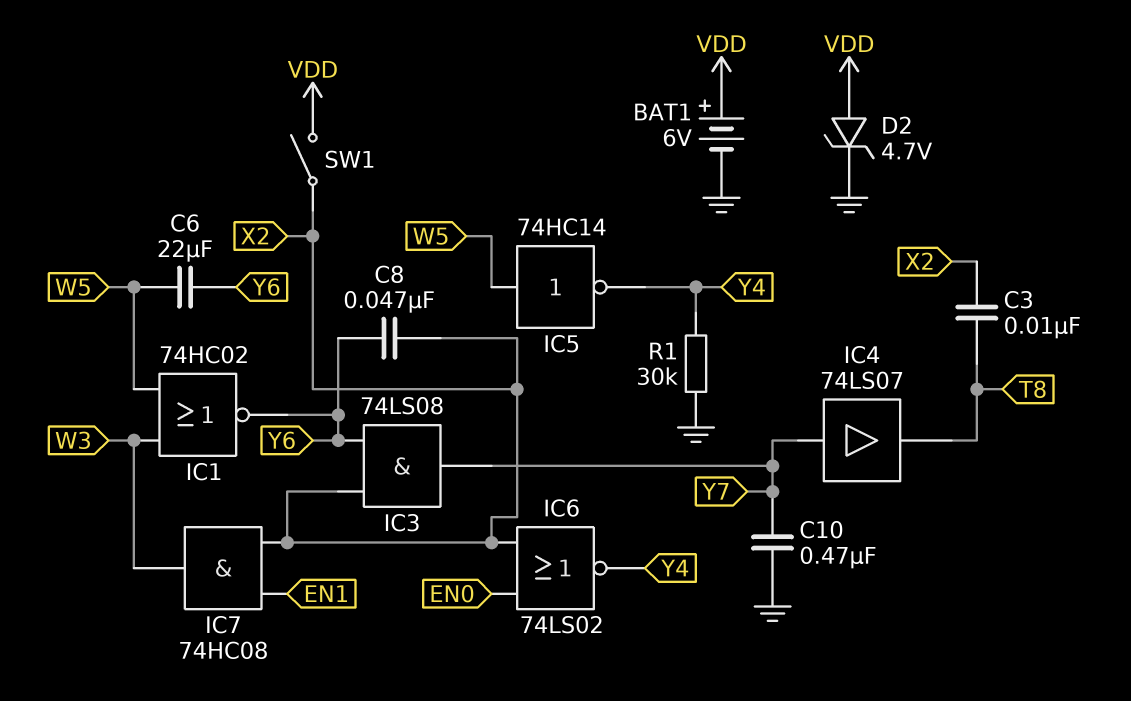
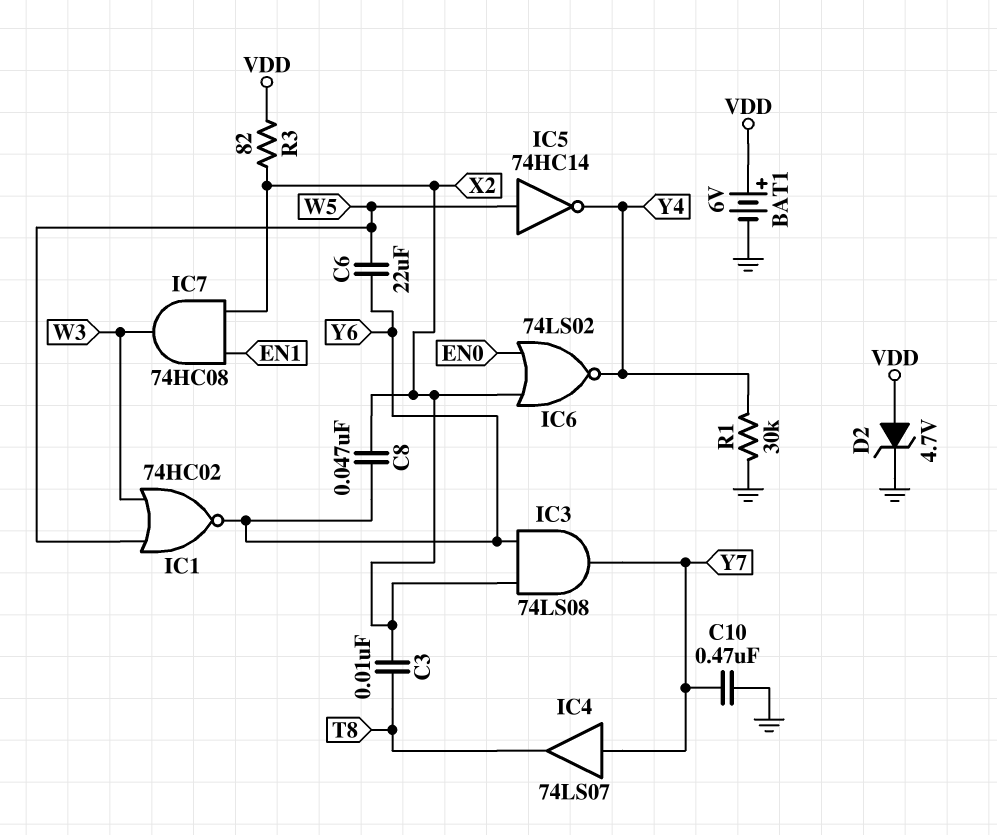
R3: none -> 82 (VDD, X2)
SW1: switch (VDD, X2) -> none

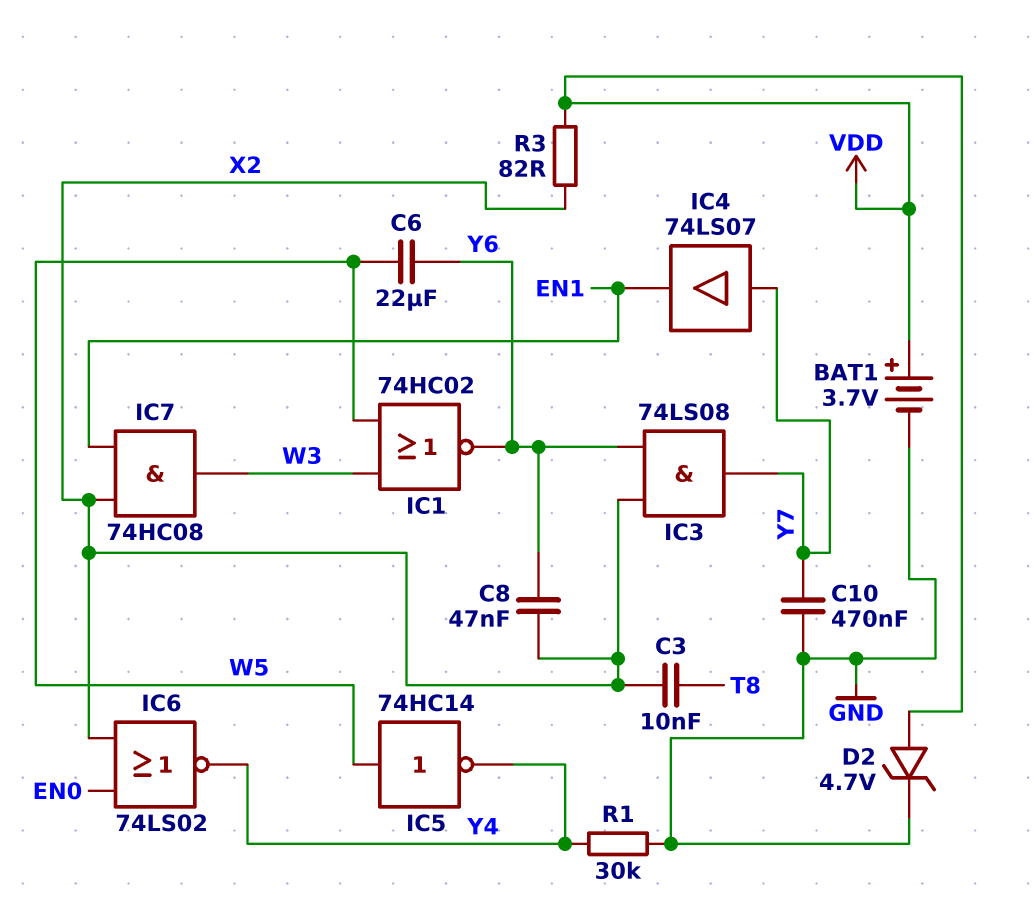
BAT1: 6V (plus VDD, minus GND) -> 3.7V (plus VDD, minus GND)
IC4: buffer 74LS07 (in Y7, out T8) -> buffer 74LS07 (in Y7, out EN1)

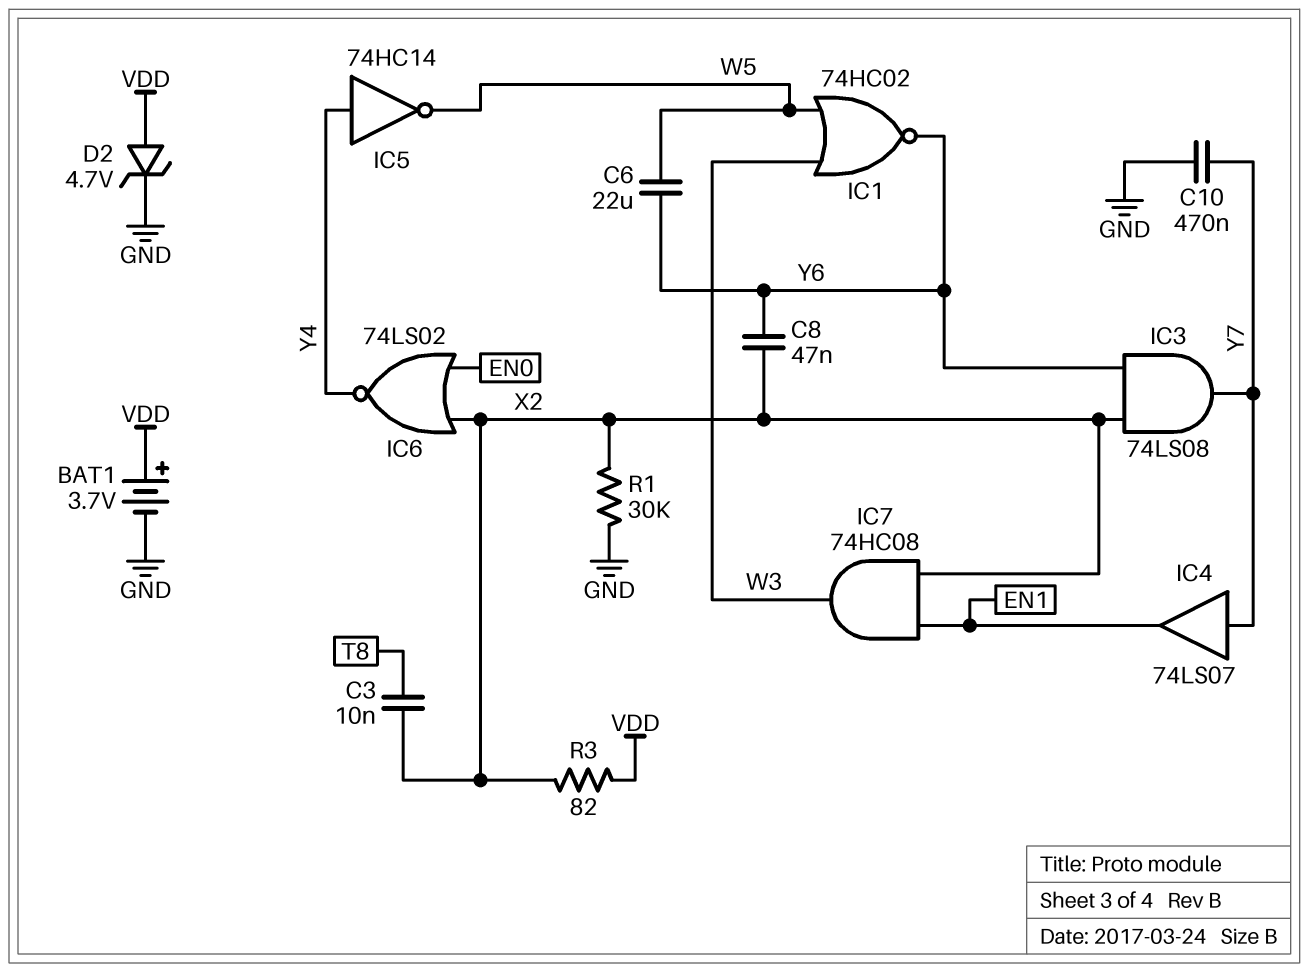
IC5: NOT 74HC14 (in W5, out Y4) -> NOT 74HC14 (in Y4, out W5)
R1: 30k (GND, Y4) -> 30k (GND, X2)

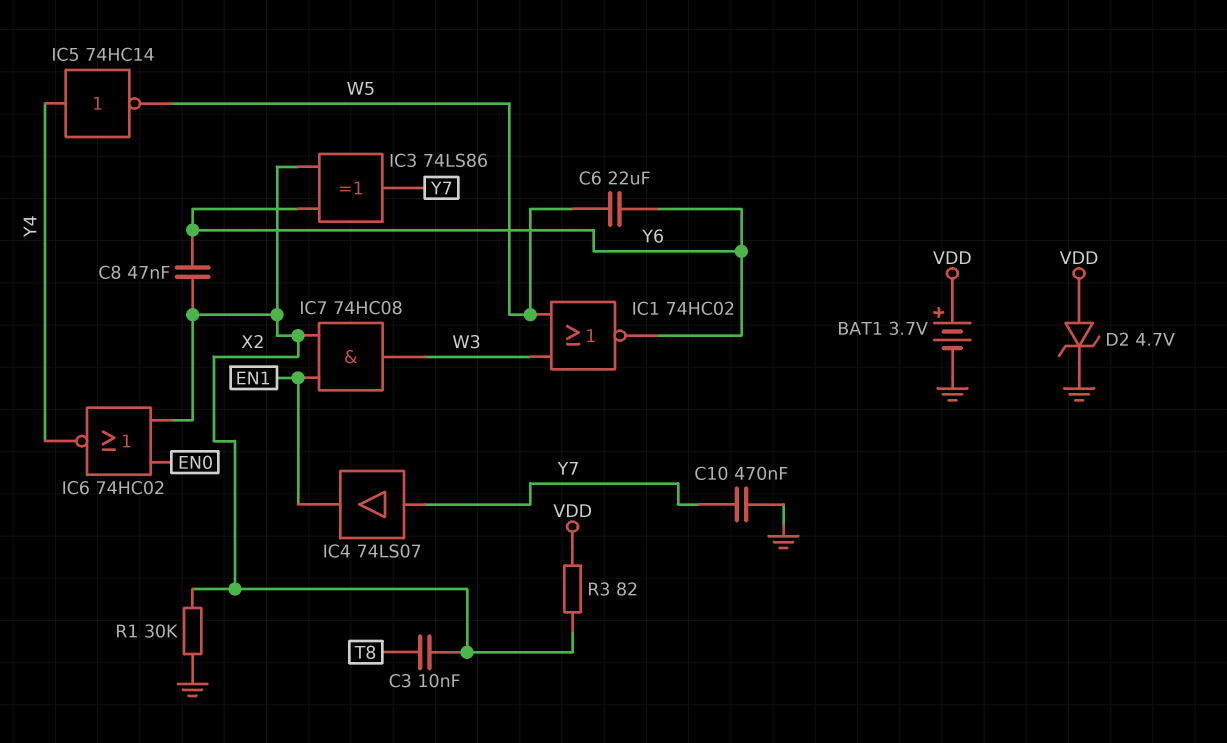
IC3: AND 74LS08 (in X2, in Y6, out Y7) -> XOR 74LS86 (in X2, in Y6, out Y7)
IC6: NOR 74LS02 (in EN0, in X2, out Y4) -> NOR 74HC02 (in EN0, in X2, out Y4)

